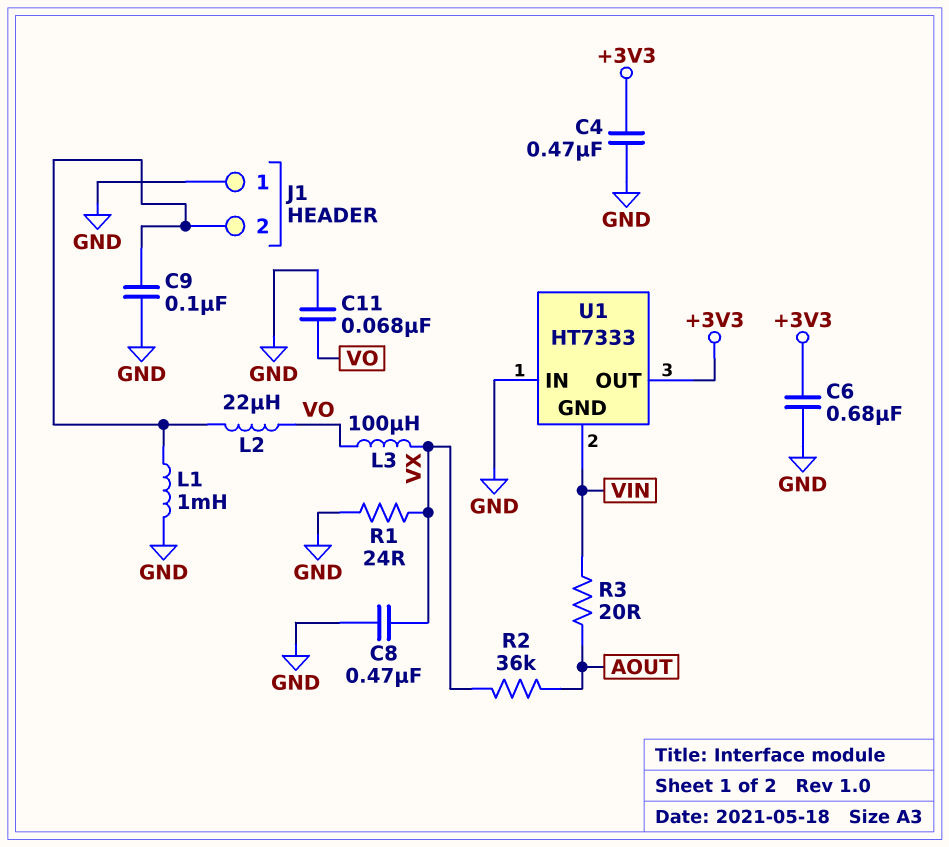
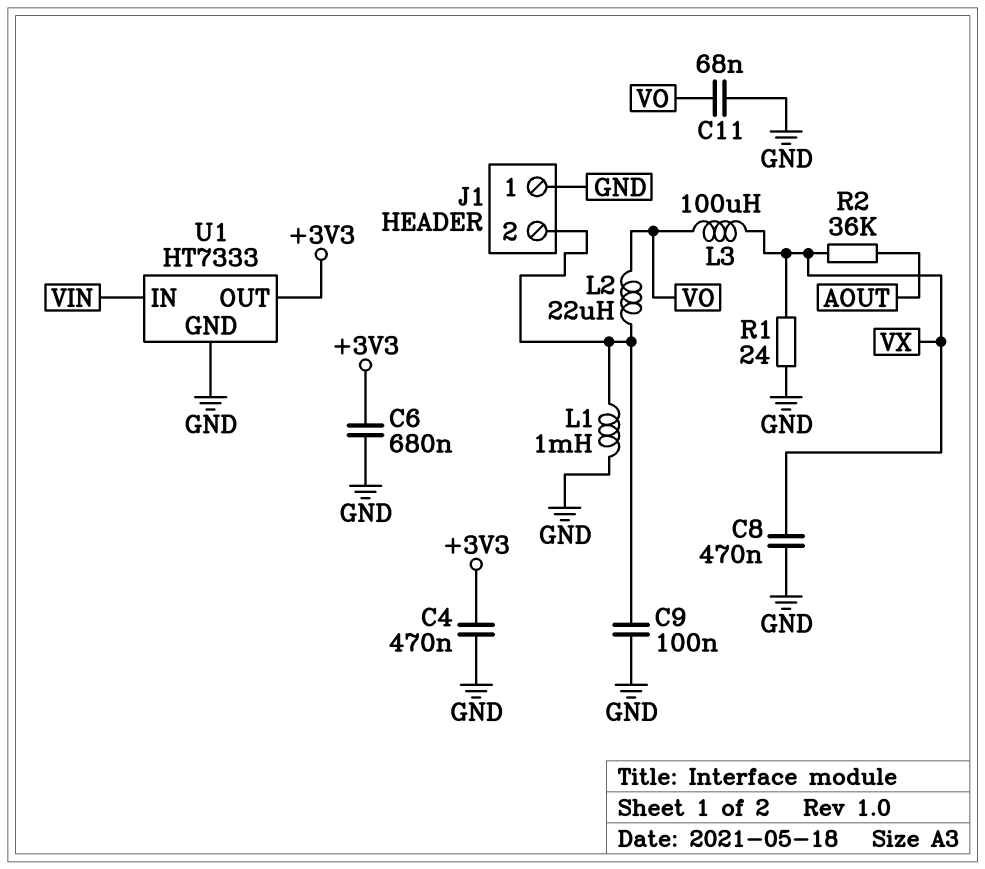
R3: 20 (AOUT, VIN) -> none
U1 pin GND: VIN -> GND
U1 pin IN: GND -> VIN

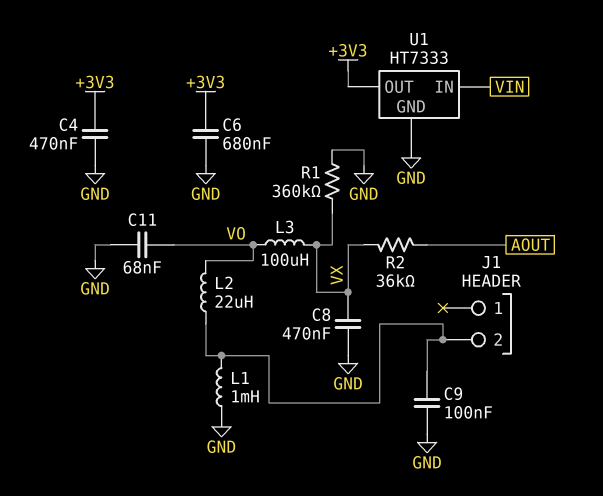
J1 pin 1: GND -> none
R1: 24 (GND, VX) -> 360k (GND, VX)

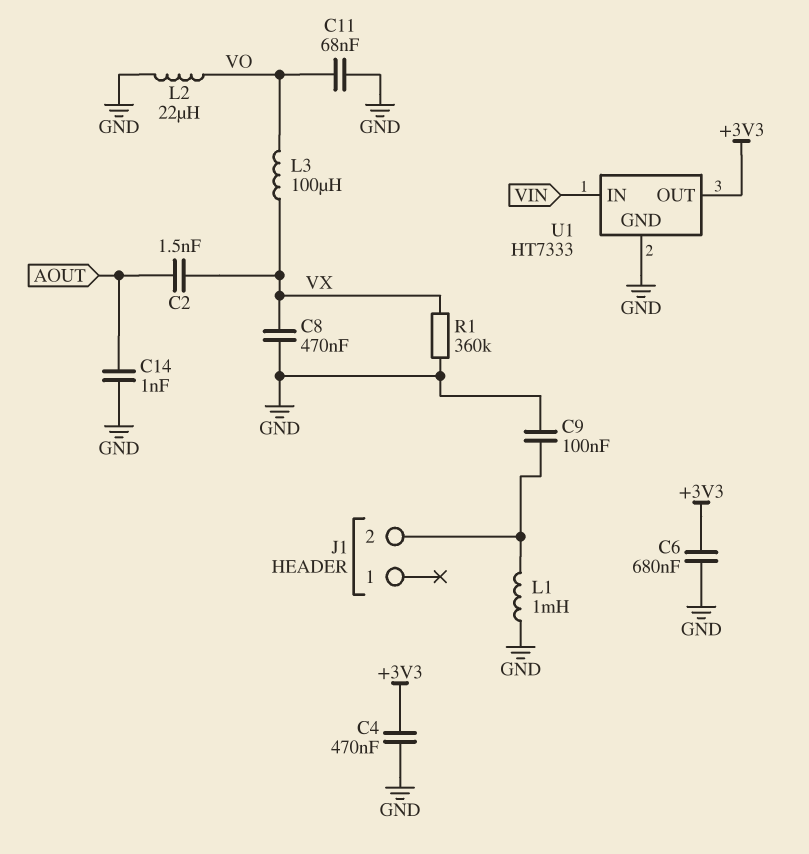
C2: none -> 1.5nF (AOUT, VX)
C14: none -> 1nF (AOUT, GND)
L2: 22uH (J1/2, VO) -> 22uH (GND, VO)
R2: 36k (AOUT, VX) -> none

